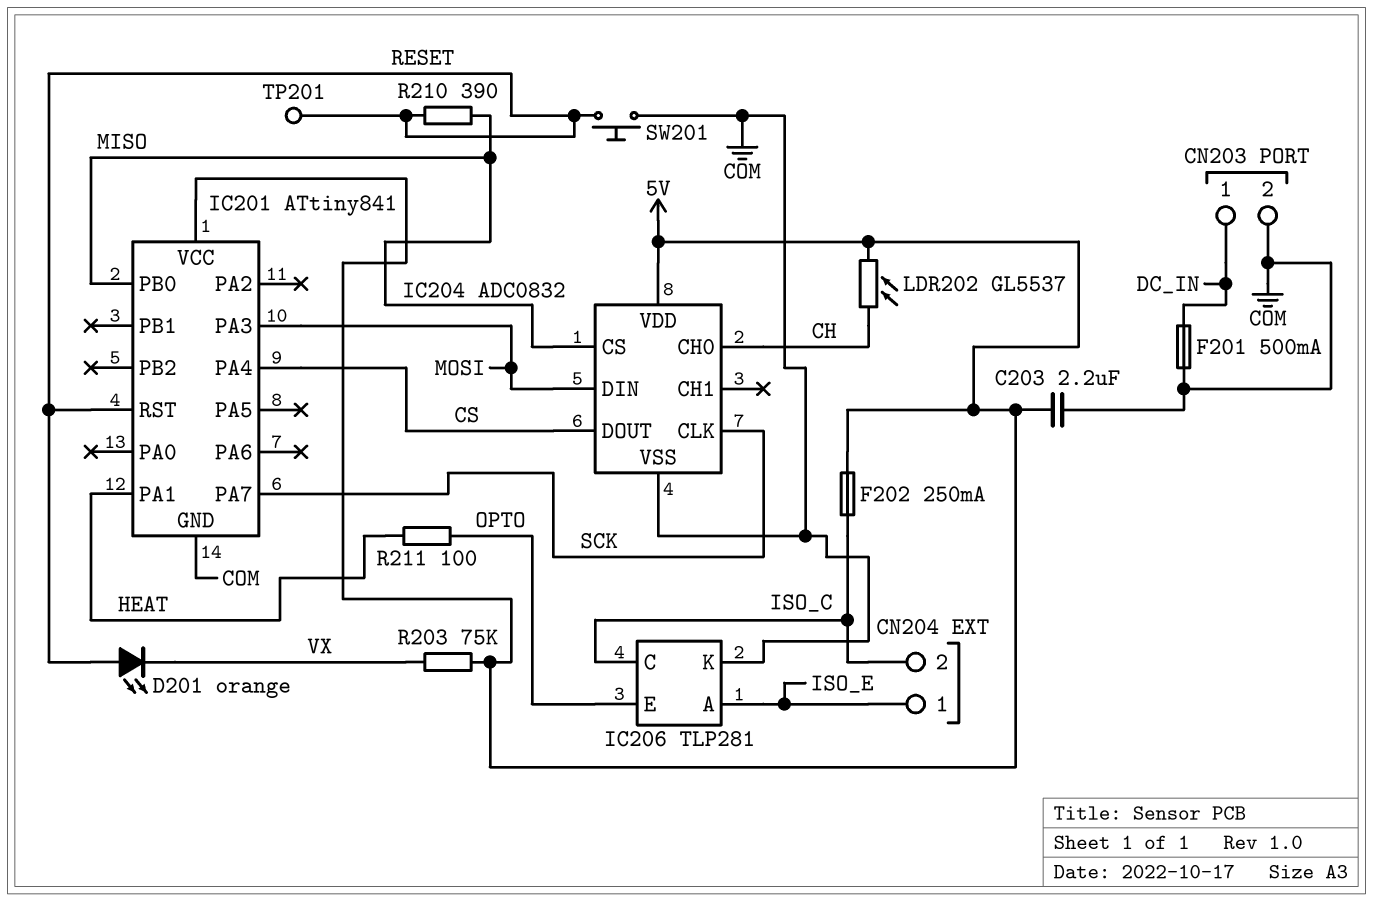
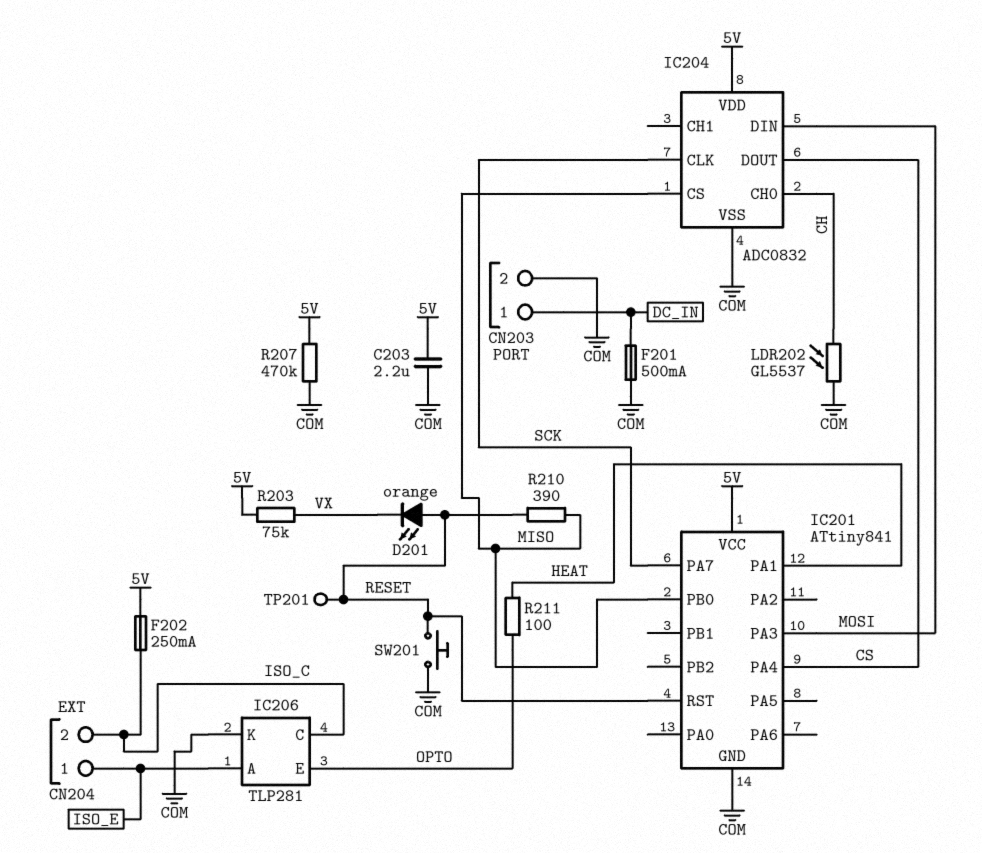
LDR202: GL5537 (5V, CH) -> GL5537 (CH, COM)
R207: none -> 470k (5V, COM)

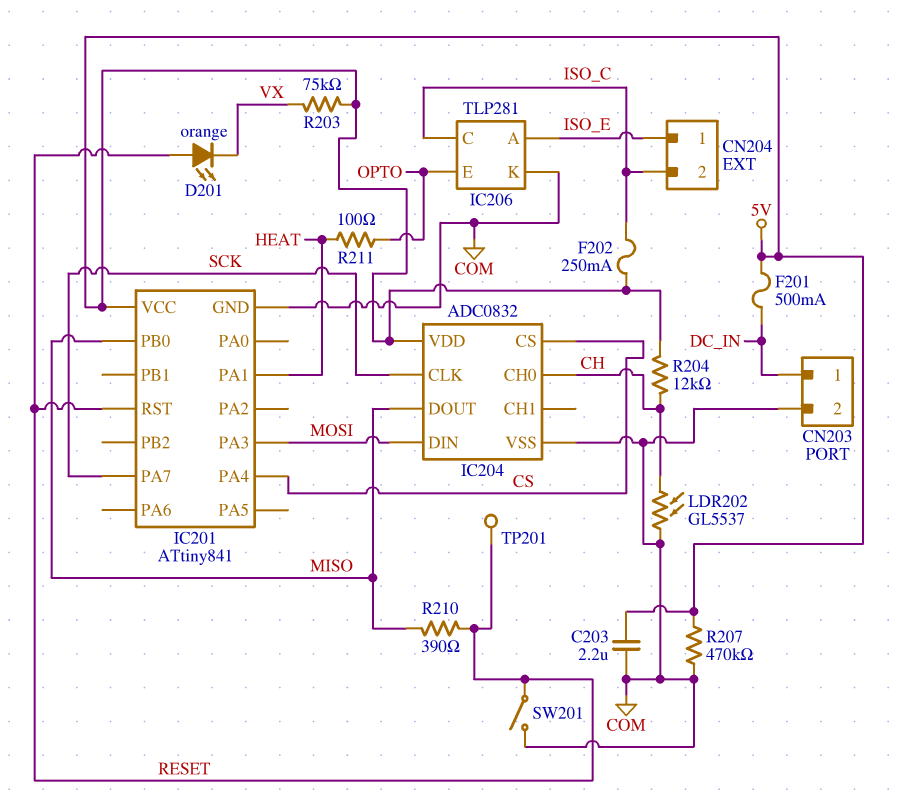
F201: 500mA (COM, DC_IN) -> 500mA (5V, DC_IN)
IC204 pin CS: MISO -> CS
IC204 pin DOUT: CS -> MISO
R204: none -> 12k (5V, CH)
SW201: button (COM, RESET) -> switch (COM, RESET)

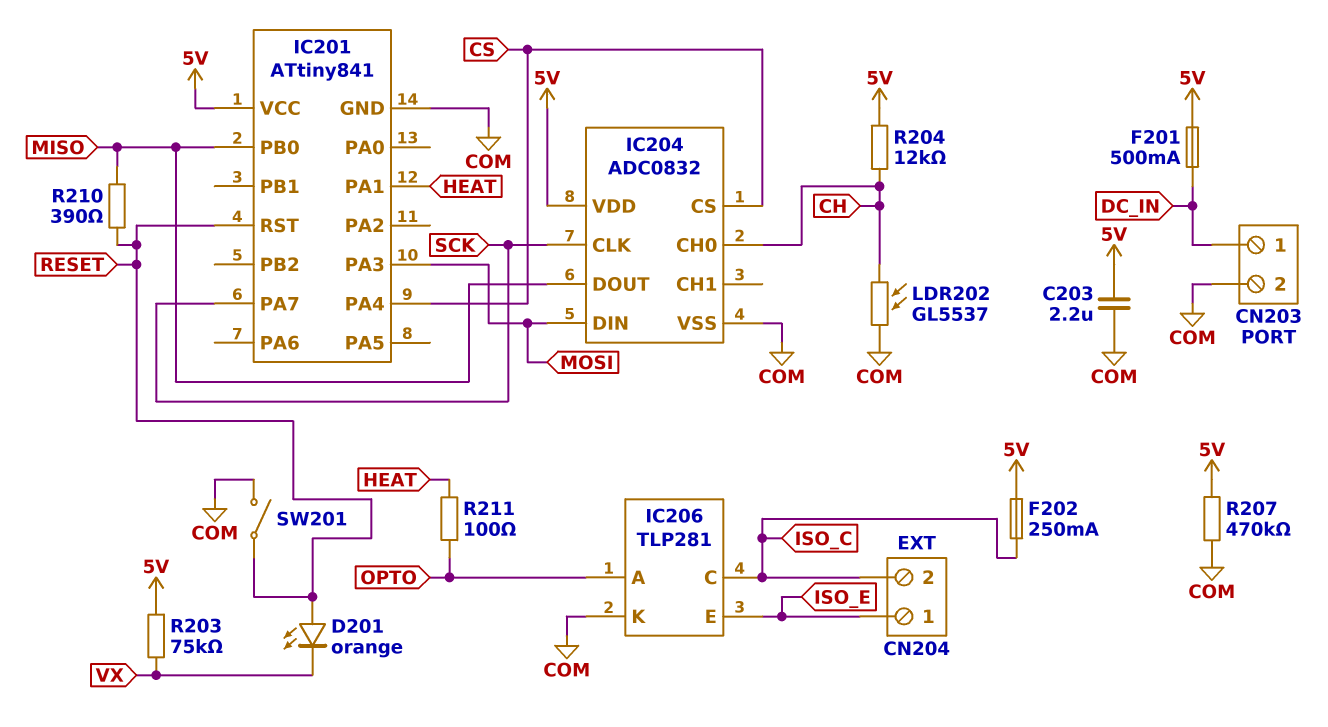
IC206 pin A: ISO_E -> OPTO
IC206 pin E: OPTO -> ISO_E
TP201: test point (RESET) -> none

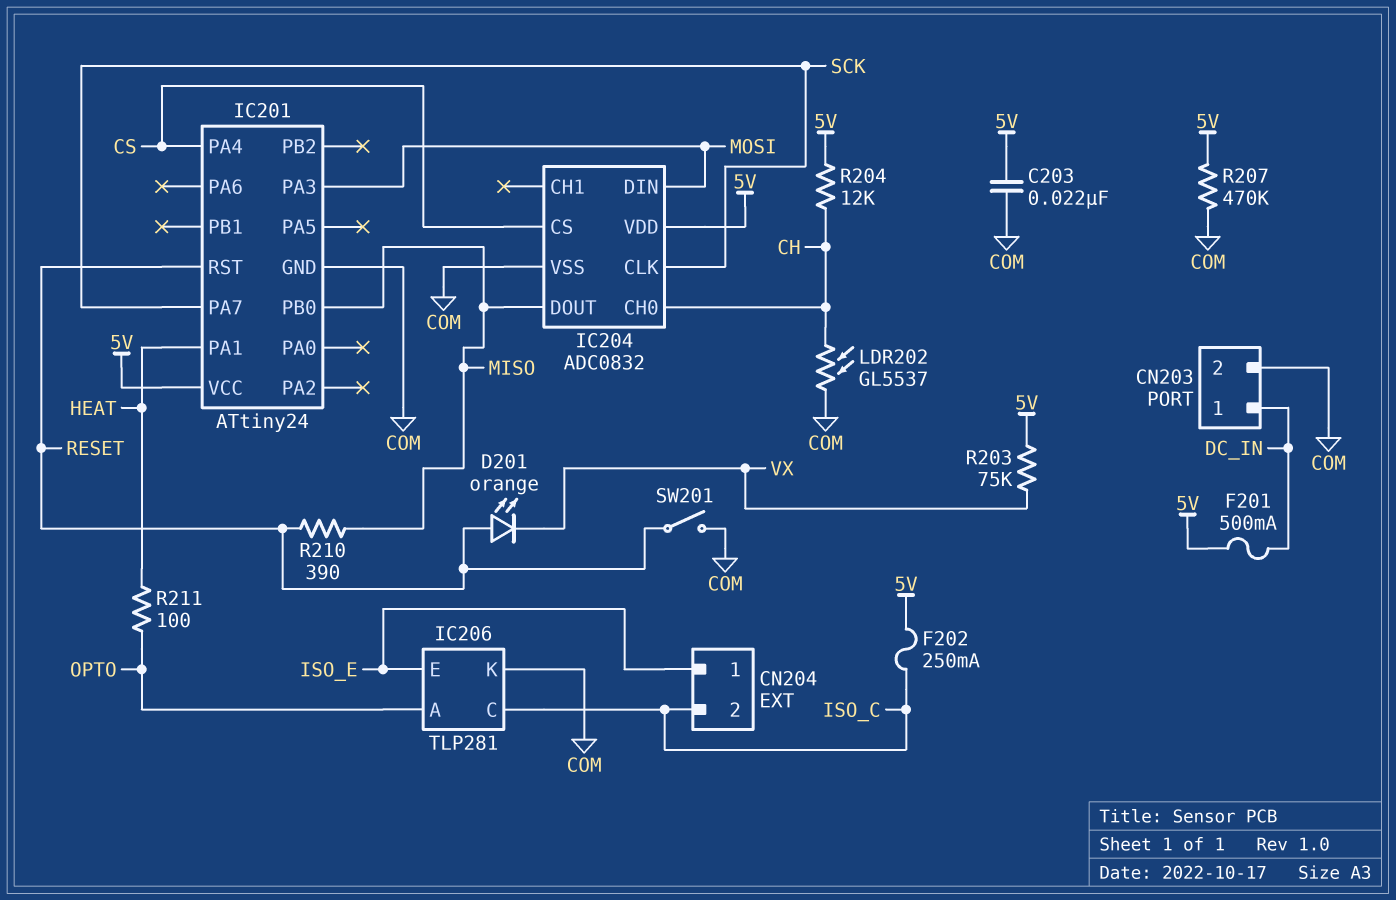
C203: 2.2uF (5V, COM) -> 22nF (5V, COM)
IC201: ATtiny841 -> ATtiny24

